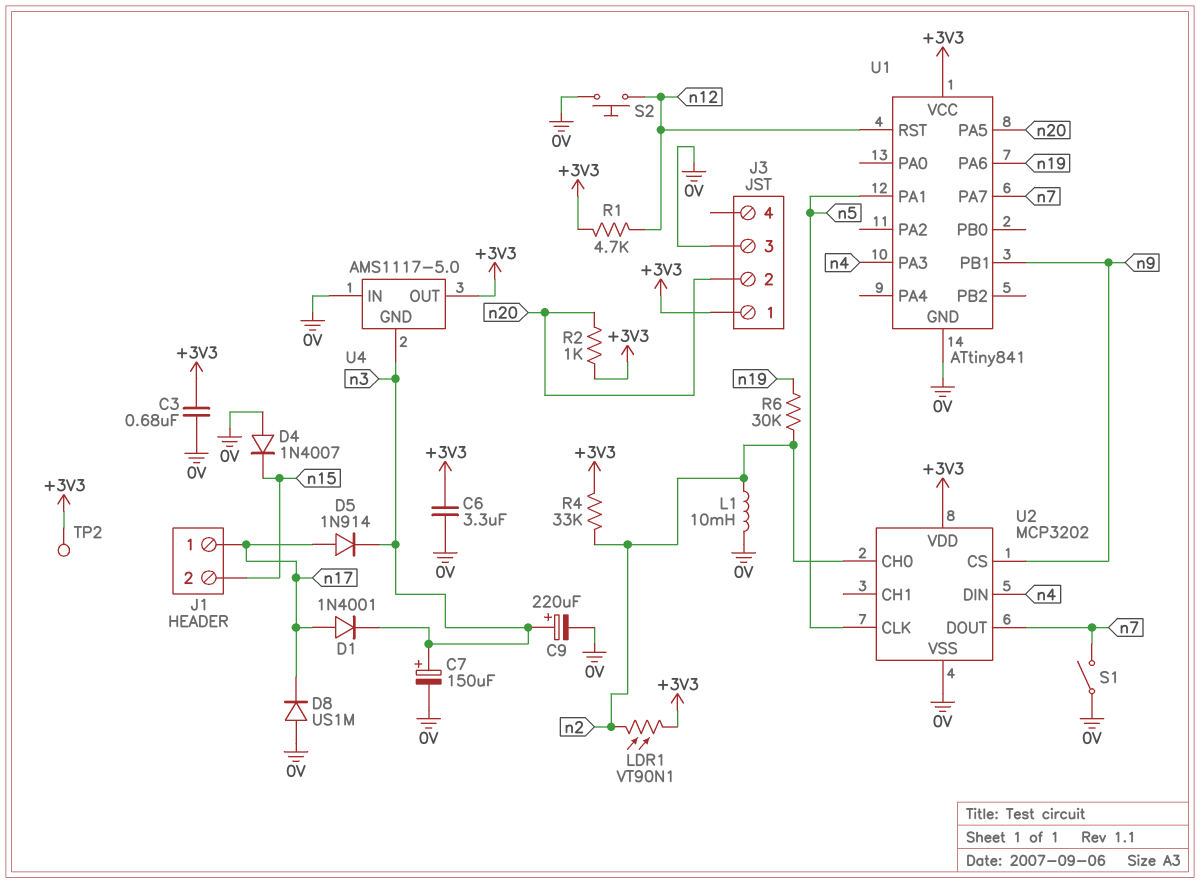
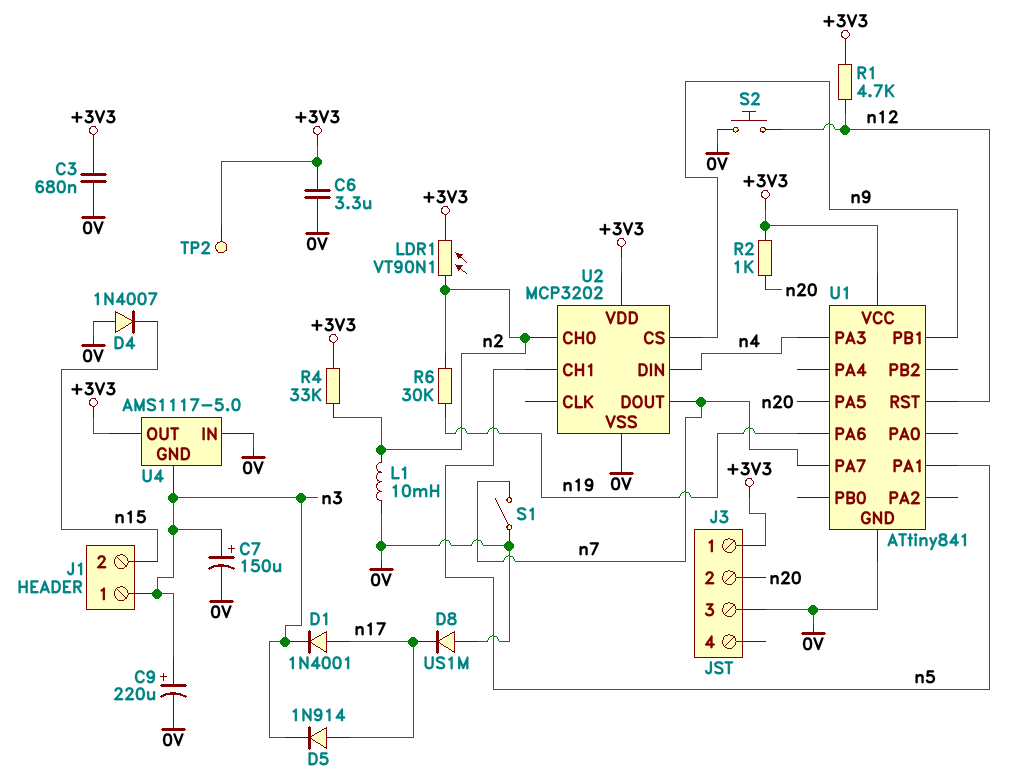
J1 pin 1: n17 -> n3
U2 pin CH1: none -> n5
U2 pin CLK: n5 -> none

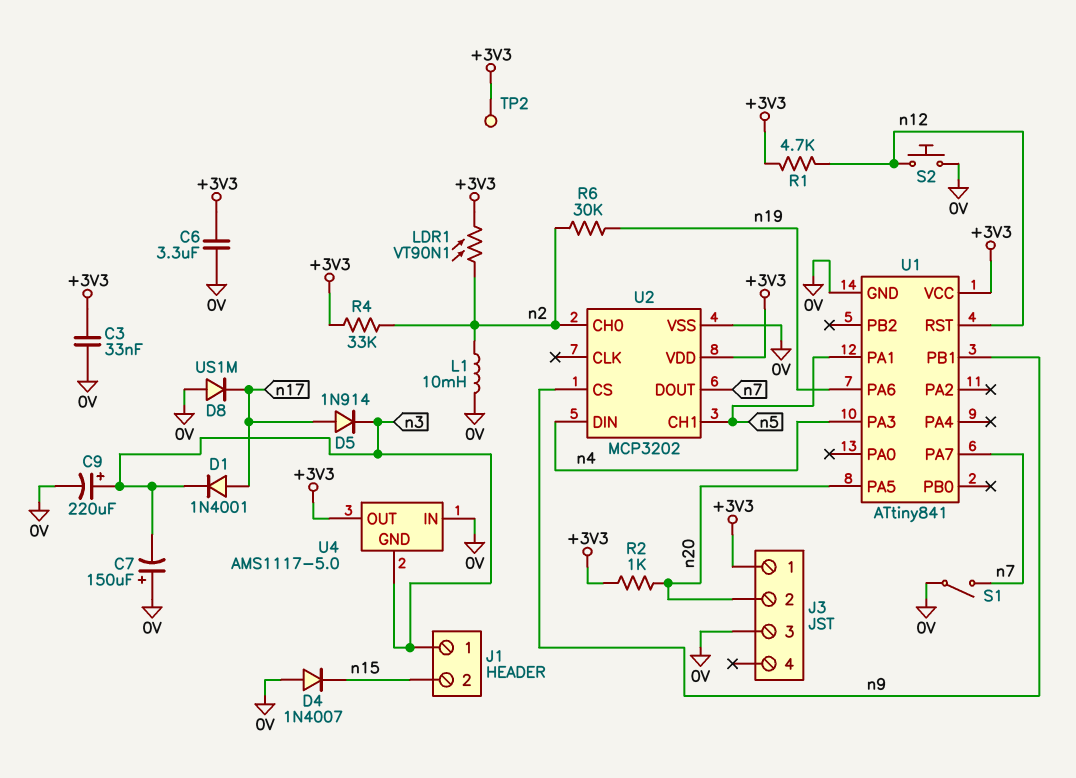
C3: 680nF (+3V3, 0V) -> 33nF (+3V3, 0V)
C7: 150uF (plus n3, minus 0V) -> 150uF (plus 0V, minus n3)

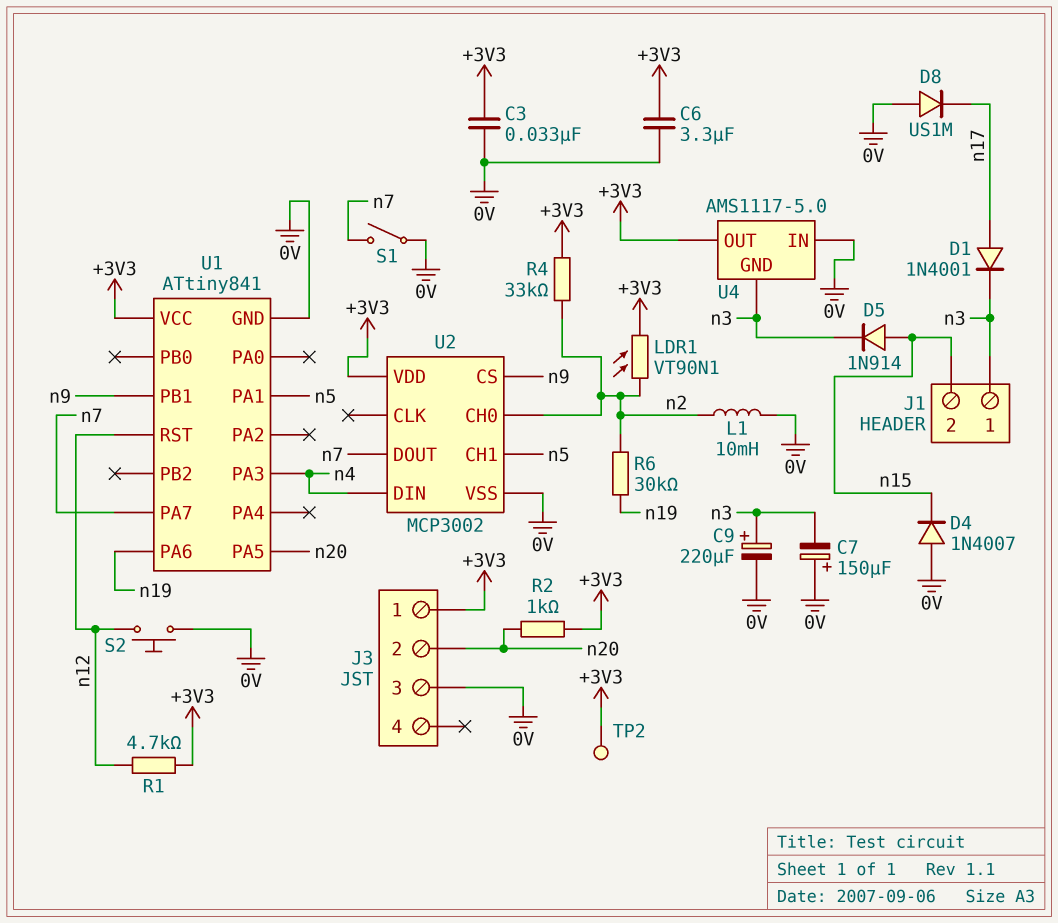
D5: diode 1N914 (A n17, K n3) -> diode 1N914 (A n15, K n3)
U2: MCP3202 -> MCP3002

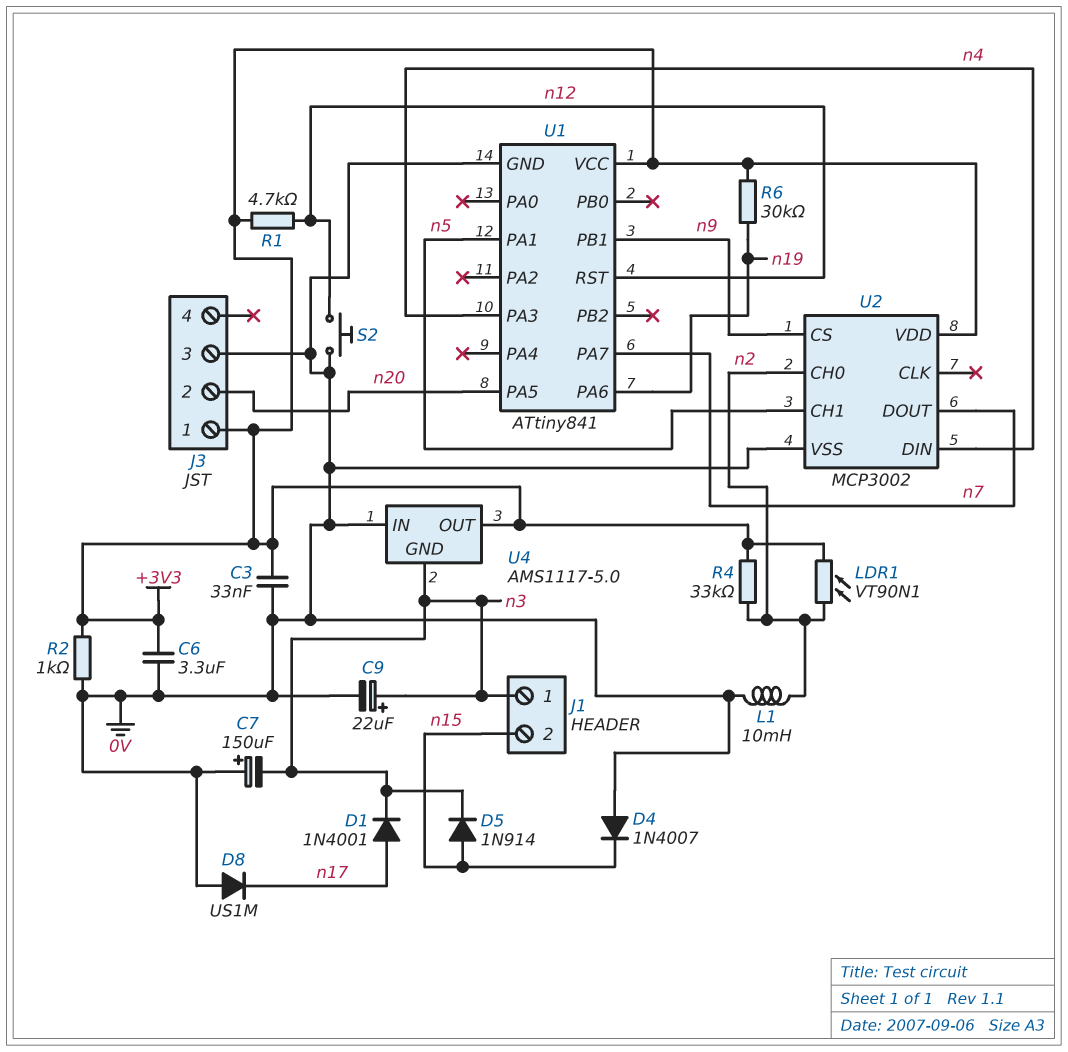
C9: 220uF (plus n3, minus 0V) -> 22uF (plus n3, minus 0V)
R2: 1k (+3V3, n20) -> 1k (+3V3, 0V)
R6: 30k (n2, n19) -> 30k (+3V3, n19)
S1: switch (0V, n7) -> none
TP2: test point (+3V3) -> none

